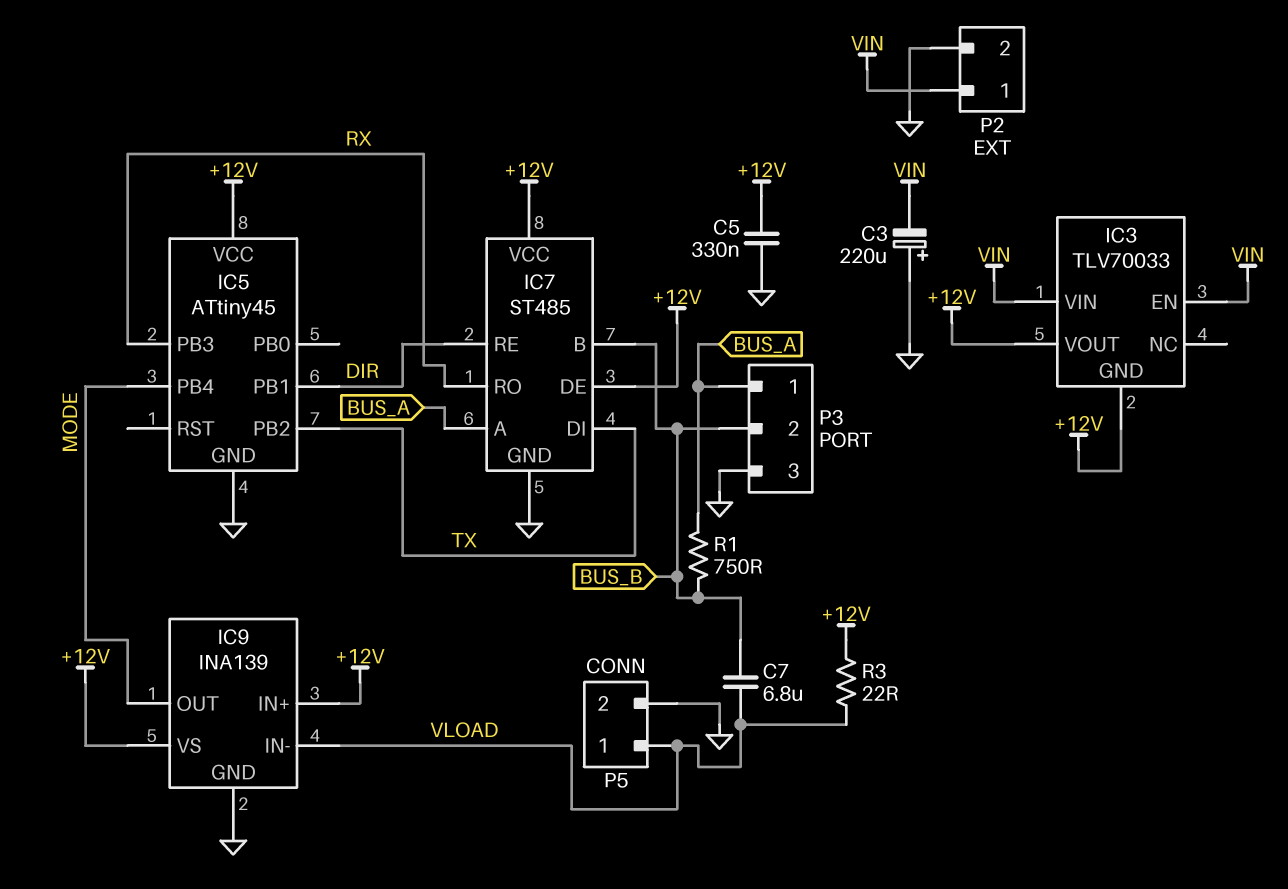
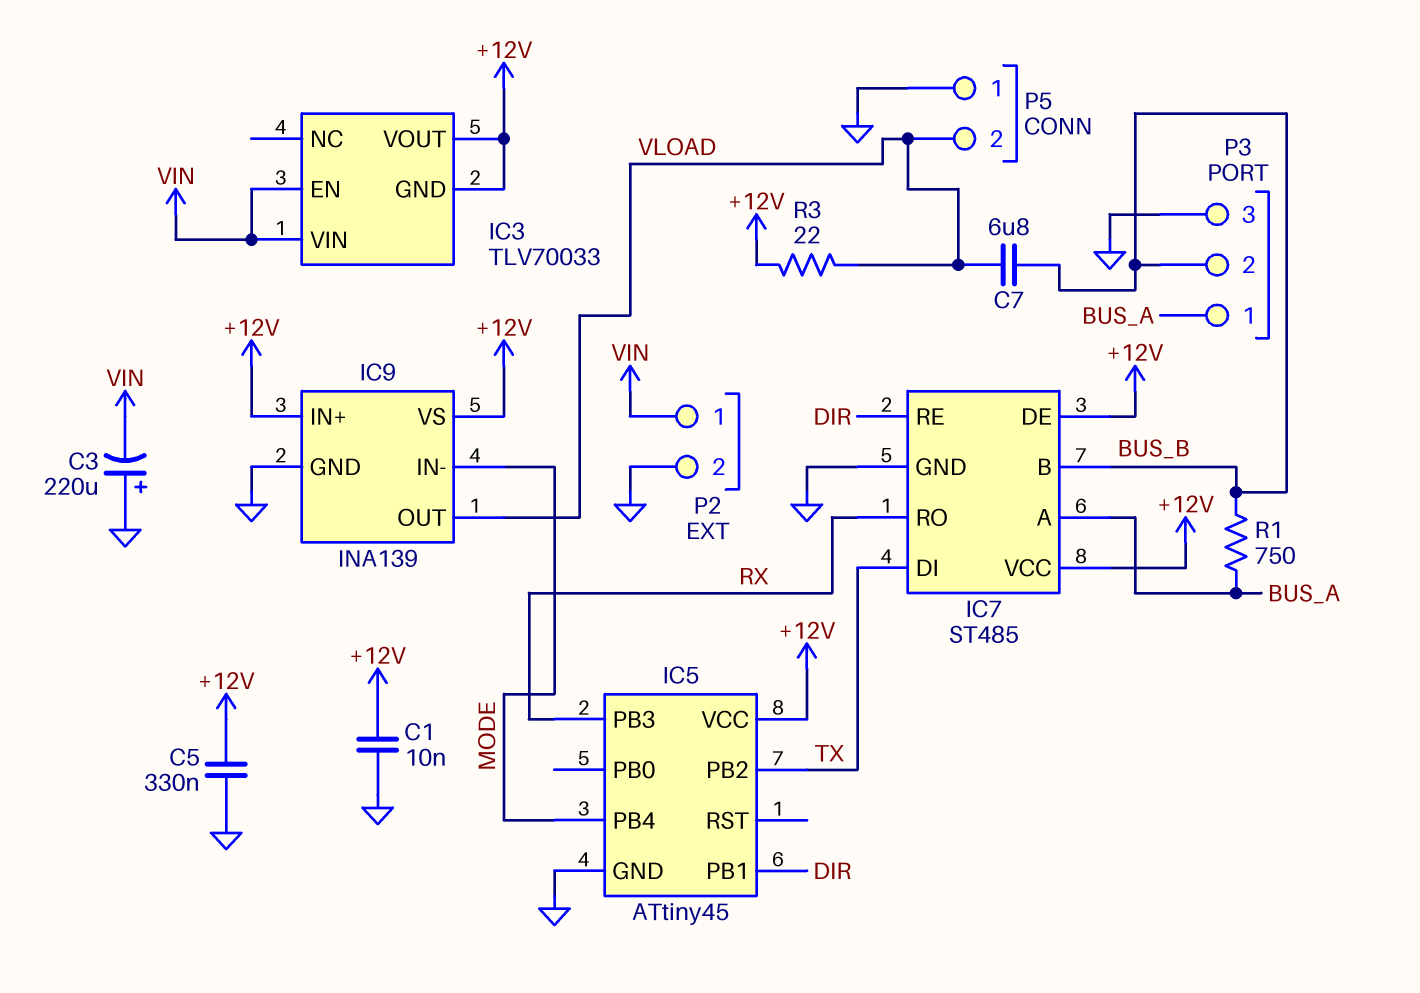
C1: none -> 10nF (+12V, GND)
IC9 pin IN-: VLOAD -> MODE
IC9 pin OUT: MODE -> VLOAD
P5 pin 1: VLOAD -> GND
P5 pin 2: GND -> VLOAD

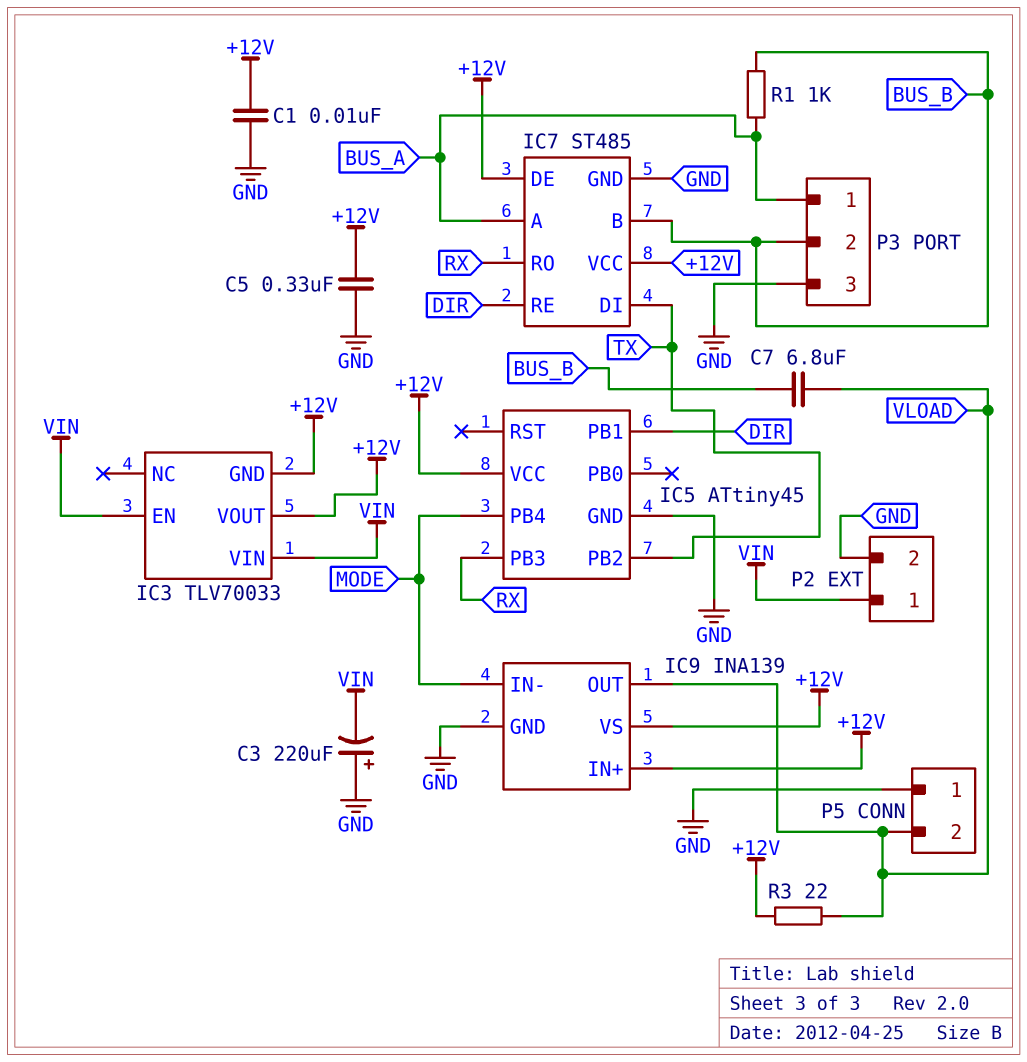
R1: 750 (BUS_A, BUS_B) -> 1k (BUS_A, BUS_B)

